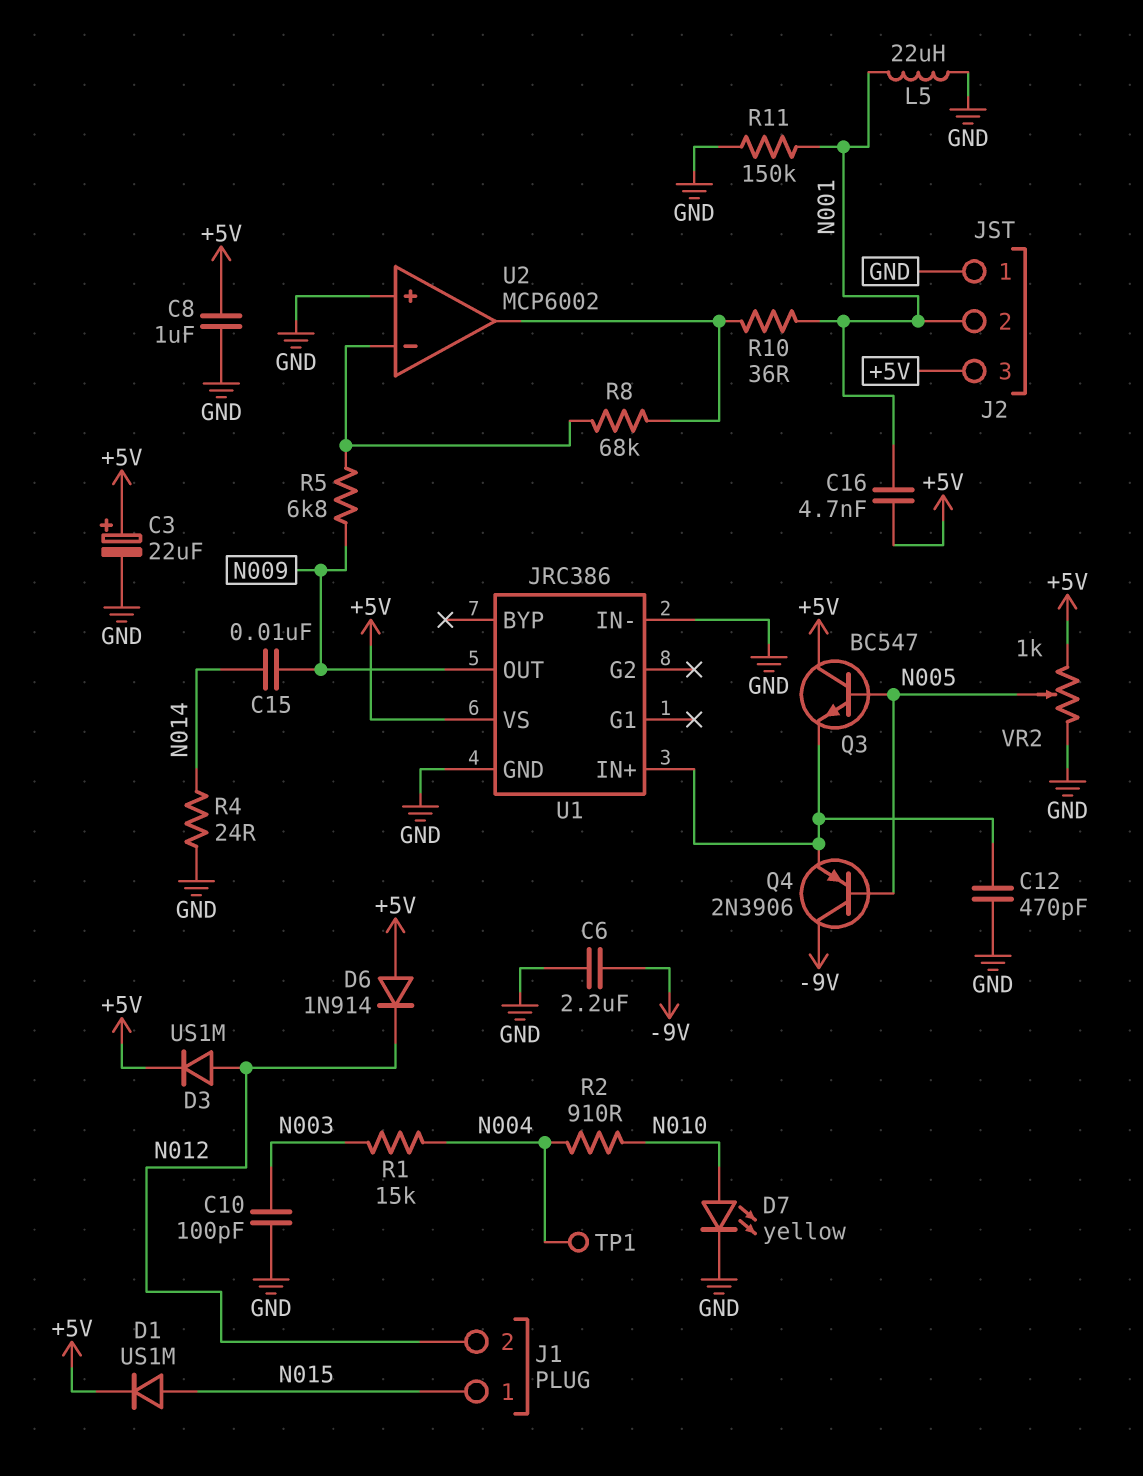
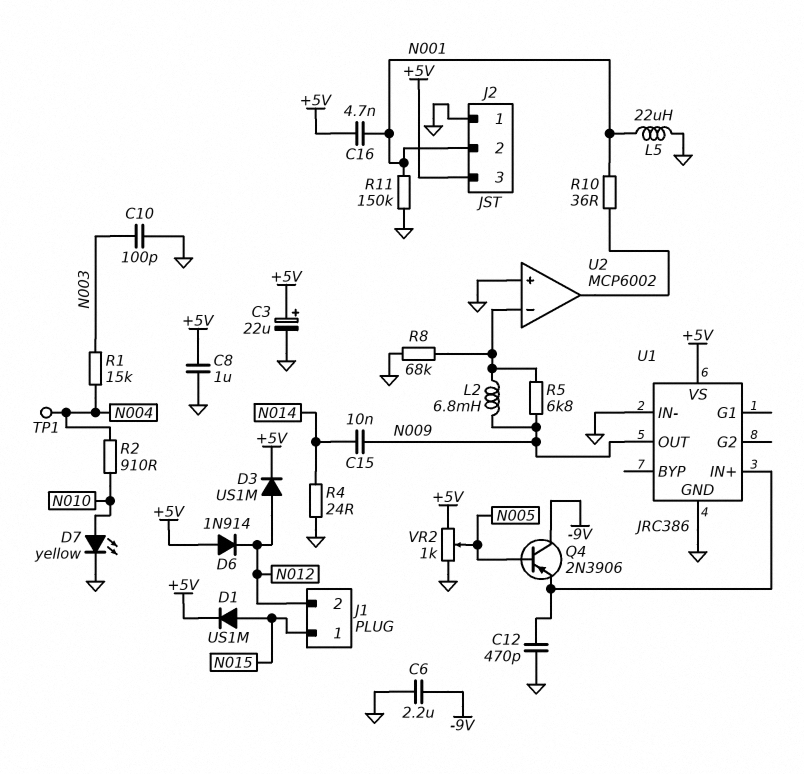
L2: none -> 6.8mH (N009, U2/in-)
Q3: NPN BC547 (B N005, C +5V, E U1/IN+) -> none
R8: 68k (U2/in-, U2/out) -> 68k (GND, U2/in-)

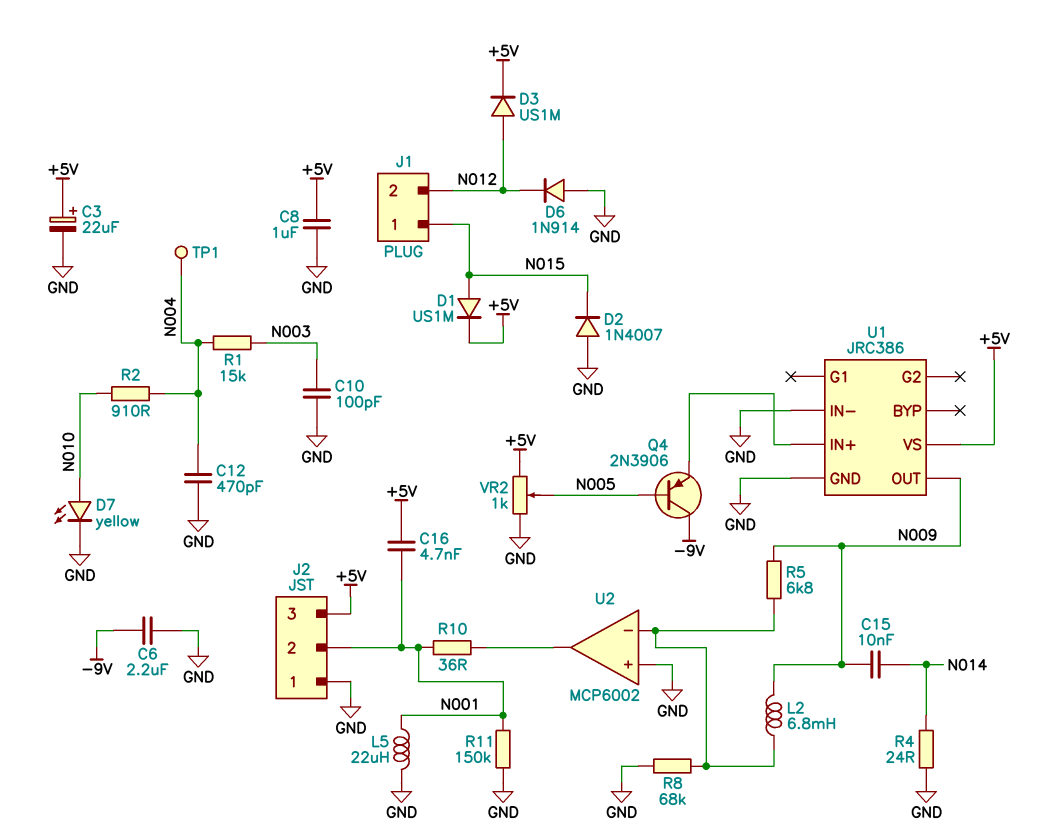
C12: 470pF (GND, U1/IN+) -> 470pF (GND, N004)
D2: none -> diode 1N4007 (A GND, K N015)
D6: diode 1N914 (A +5V, K N012) -> diode 1N914 (A GND, K N012)

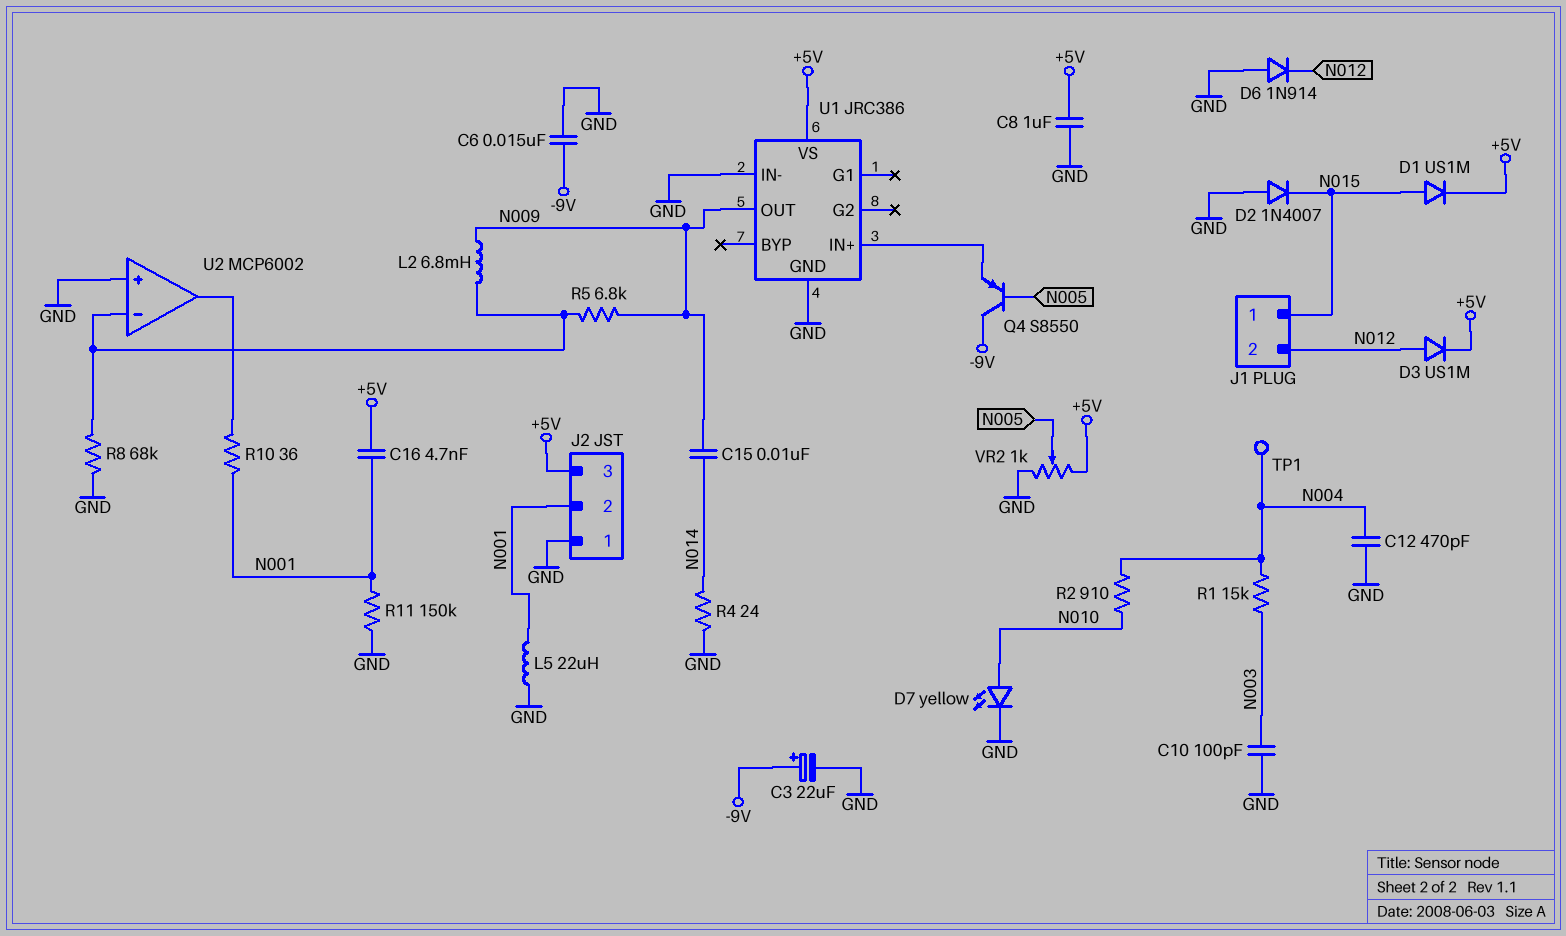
C3: 22uF (plus +5V, minus GND) -> 22uF (plus -9V, minus GND)
C6: 2.2uF (-9V, GND) -> 15nF (-9V, GND)
Q4: PNP 2N3906 (B N005, C -9V, E U1/IN+) -> PNP S8550 (B N005, C -9V, E U1/IN+)

